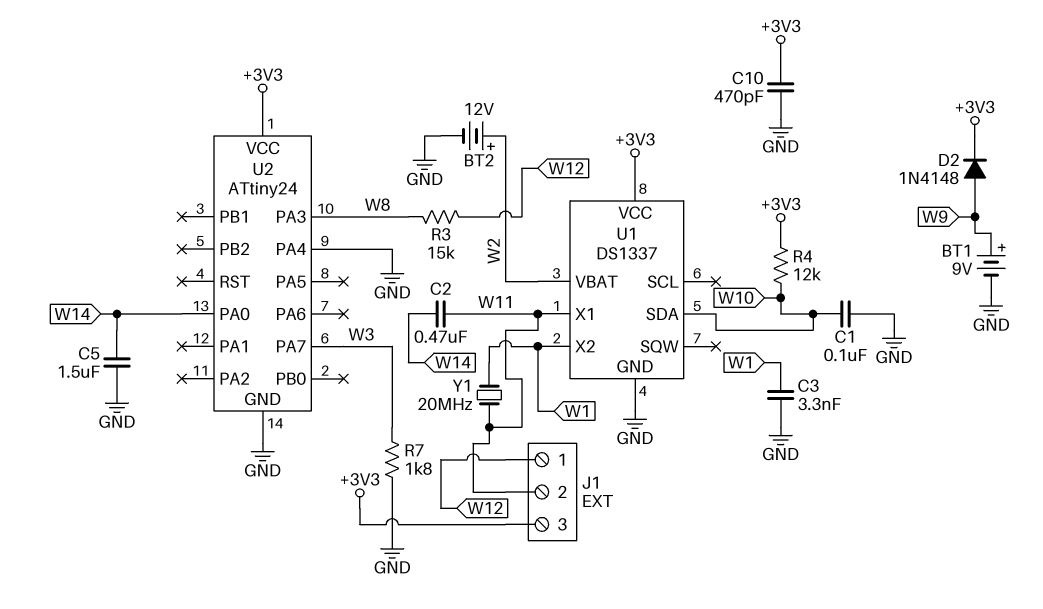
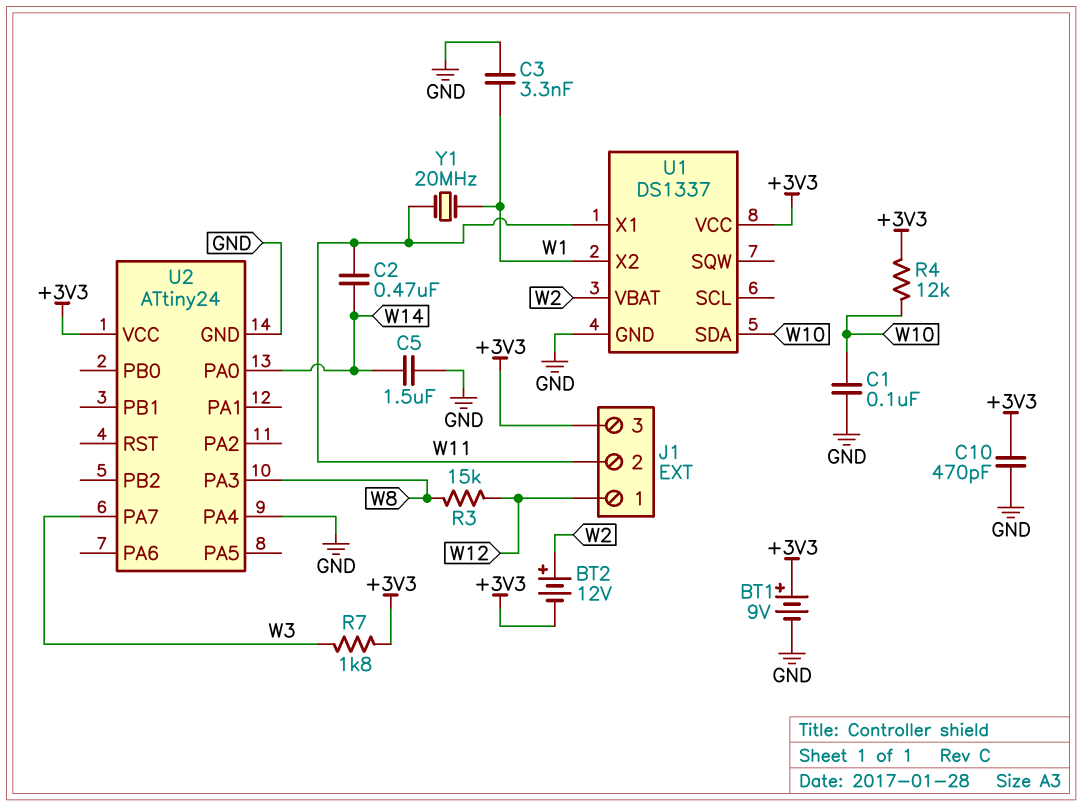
BT1: 9V (plus W9, minus GND) -> 9V (plus +3V3, minus GND)
BT2: 12V (plus W2, minus GND) -> 12V (plus W2, minus +3V3)
D2: diode 1N4148 (A W9, K +3V3) -> none
R7: 1.8k (GND, W3) -> 1.8k (+3V3, W3)

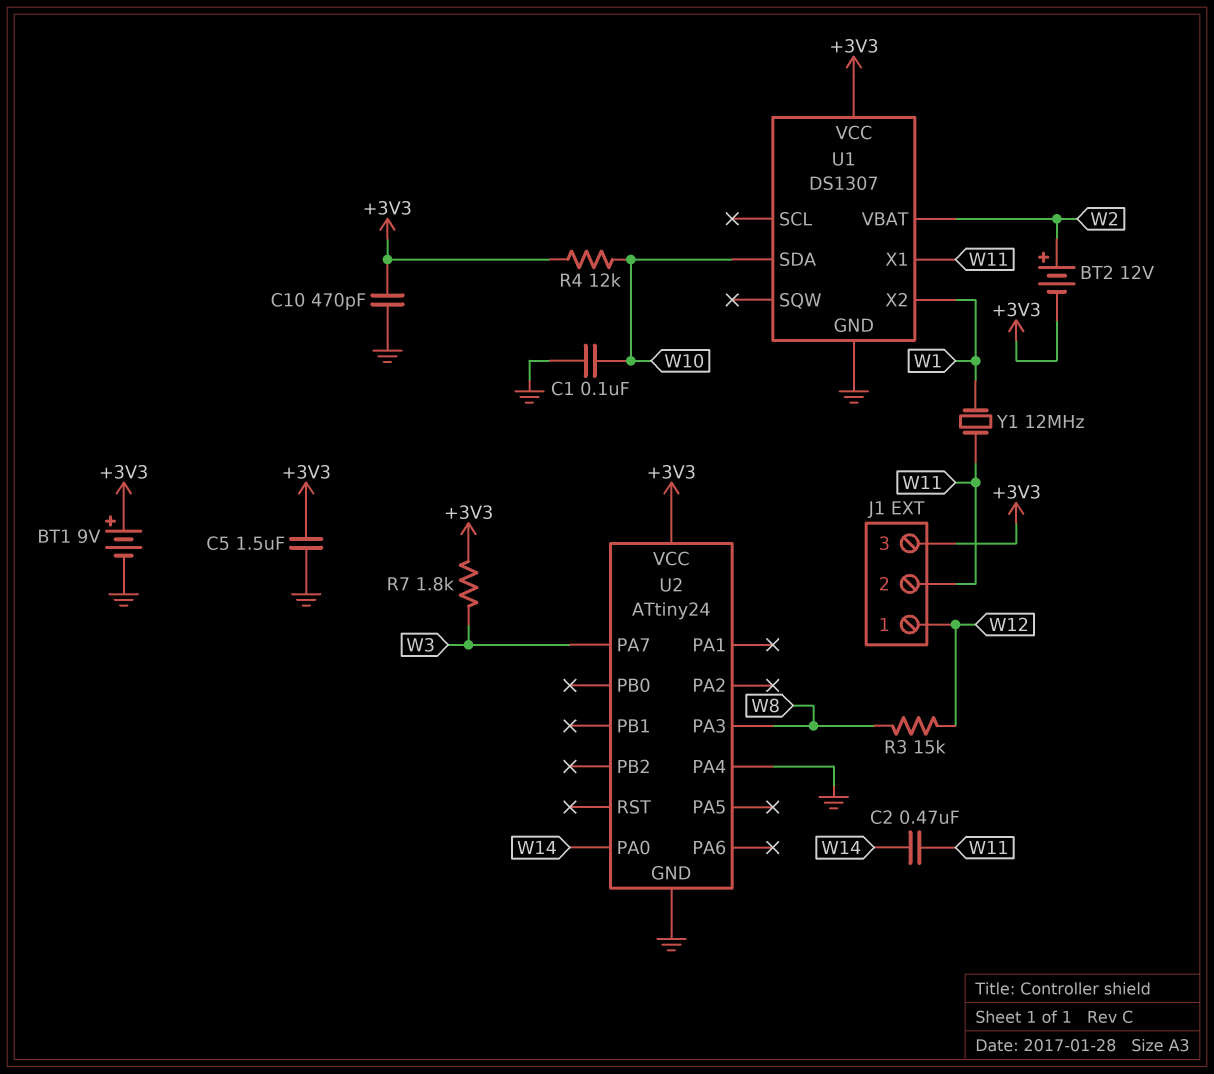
C3: 3.3nF (GND, W1) -> none
C5: 1.5uF (GND, W14) -> 1.5uF (+3V3, GND)
U1: DS1337 -> DS1307
Y1: 20MHz (W1, W11) -> 12MHz (W1, W11)

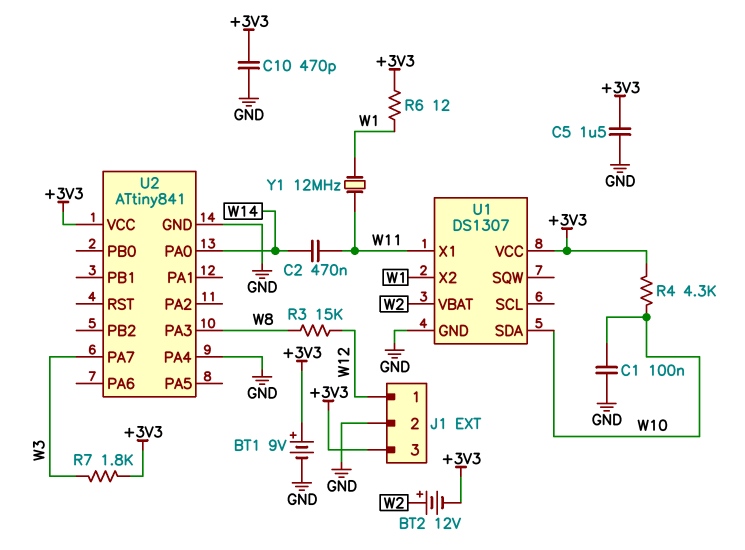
J1 pin 2: W11 -> GND
R4: 12k (+3V3, W10) -> 4.3k (+3V3, W10)
R6: none -> 12 (+3V3, W1)
U2: ATtiny24 -> ATtiny841

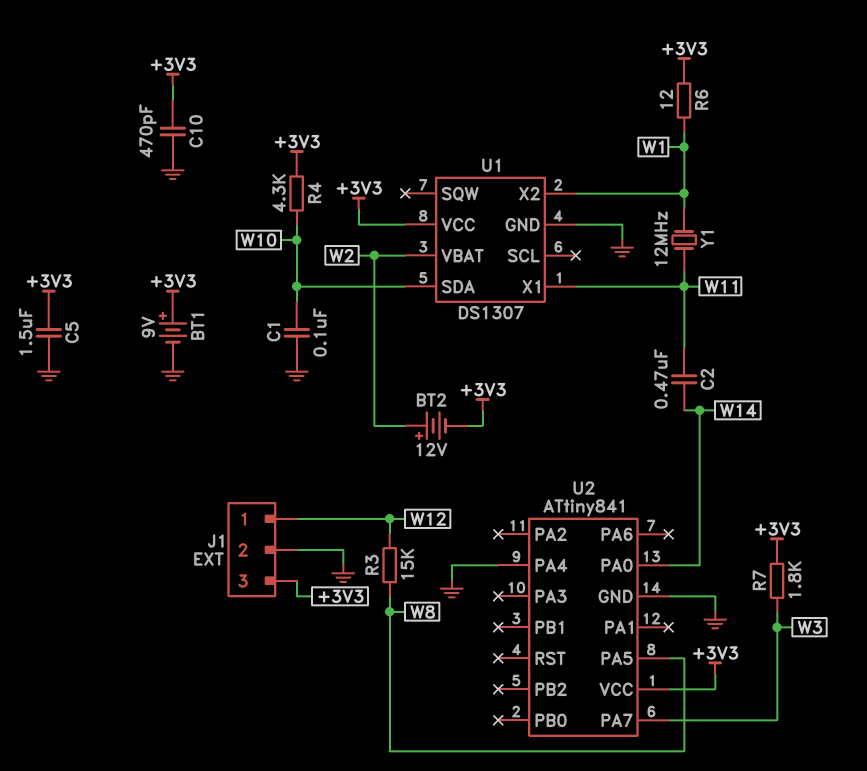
U2 pin PA3: W8 -> none
U2 pin PA5: none -> W8

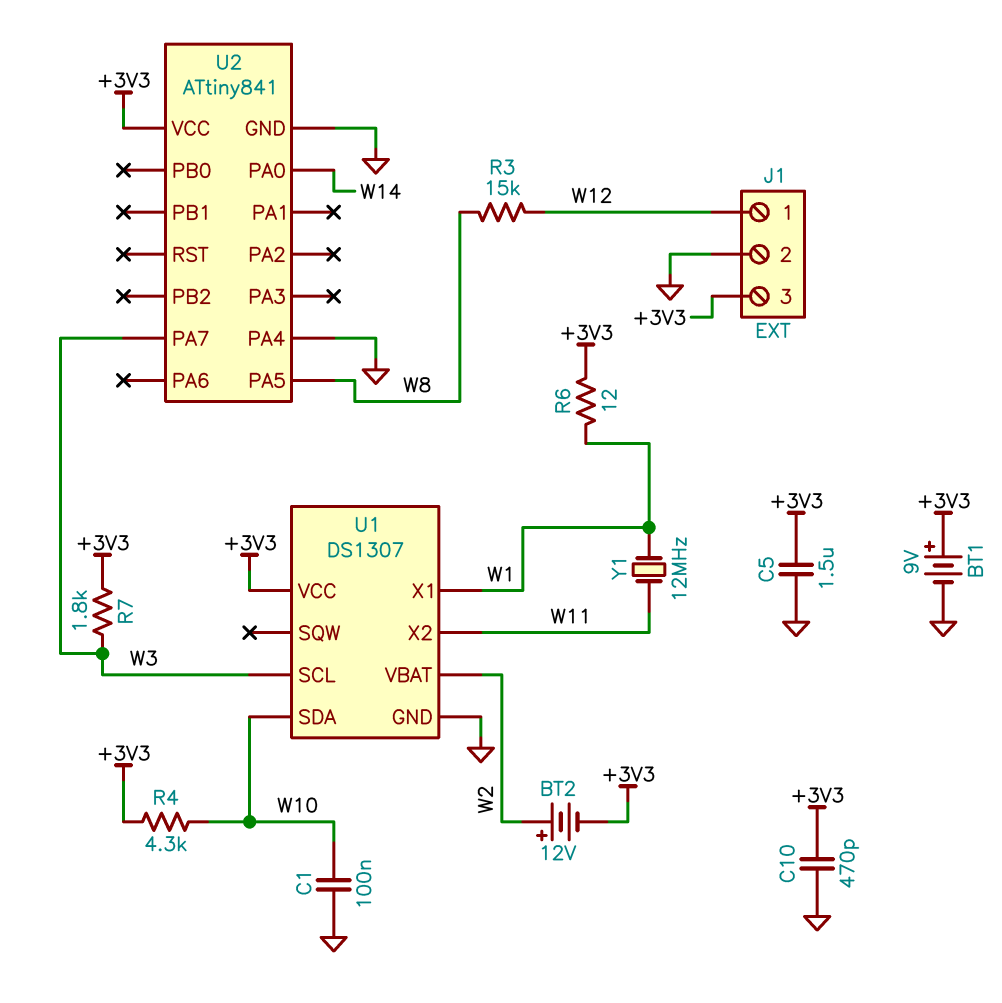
C2: 470nF (W11, W14) -> none
U1 pin SCL: none -> W3
U1 pin X1: W11 -> W1
U1 pin X2: W1 -> W11

